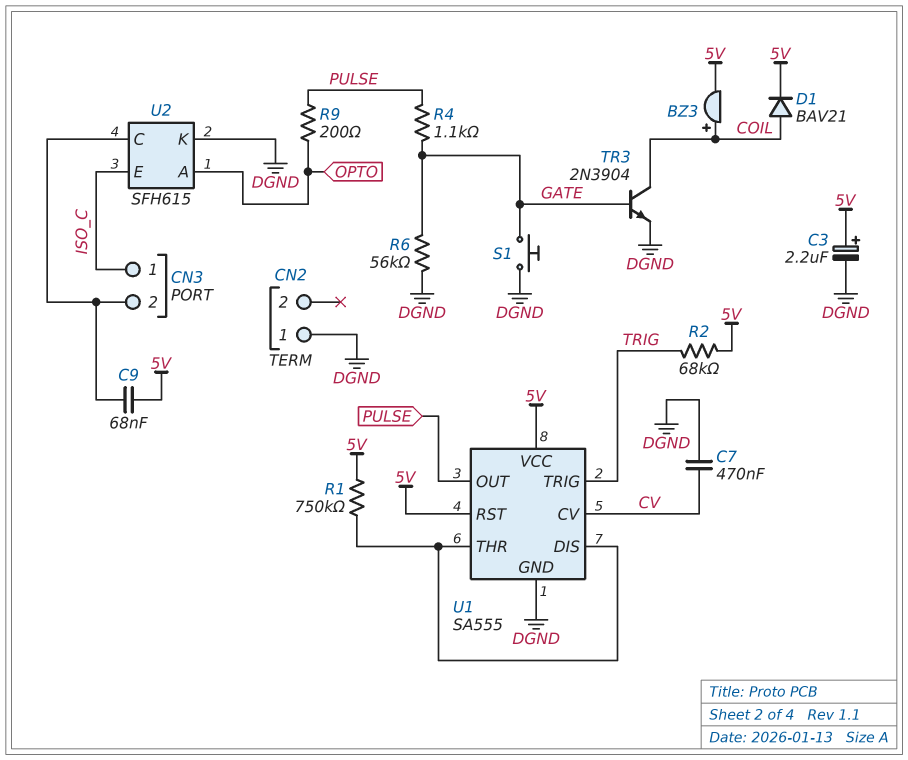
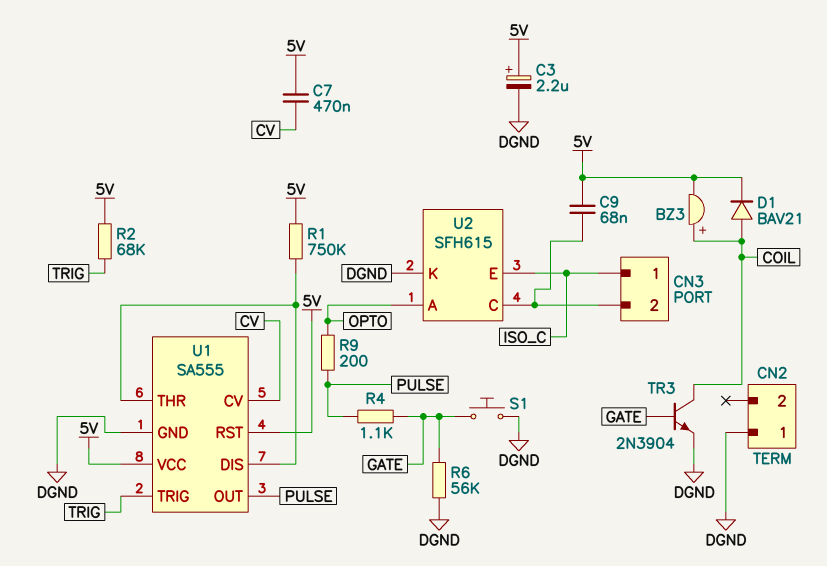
C7: 470nF (CV, DGND) -> 470nF (5V, CV)

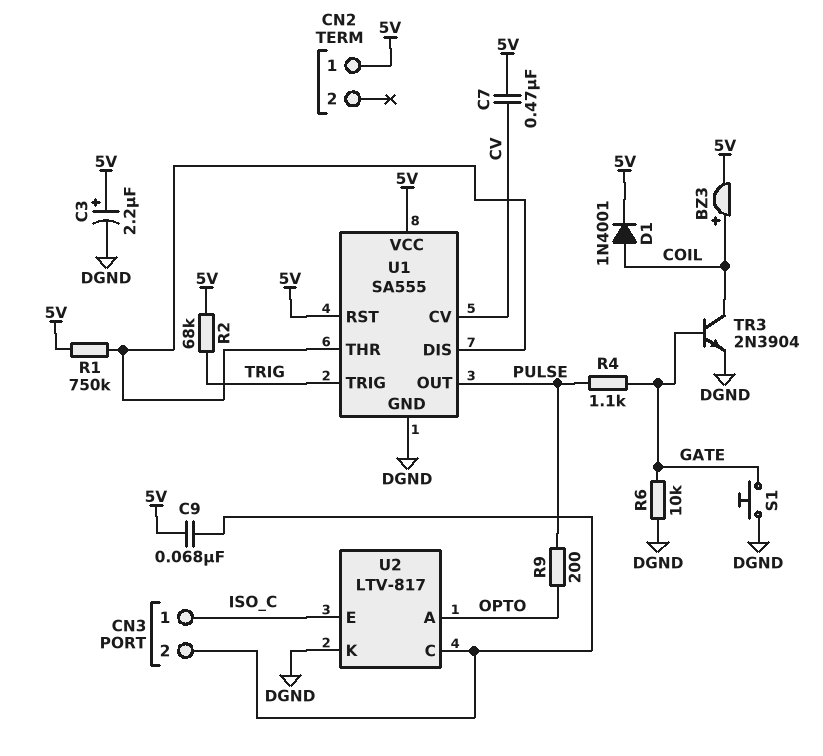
CN2 pin 1: DGND -> 5V
D1: diode BAV21 (A COIL, K 5V) -> diode 1N4001 (A COIL, K 5V)
R6: 56k (DGND, GATE) -> 10k (DGND, GATE)
U2: SFH615 -> LTV-817

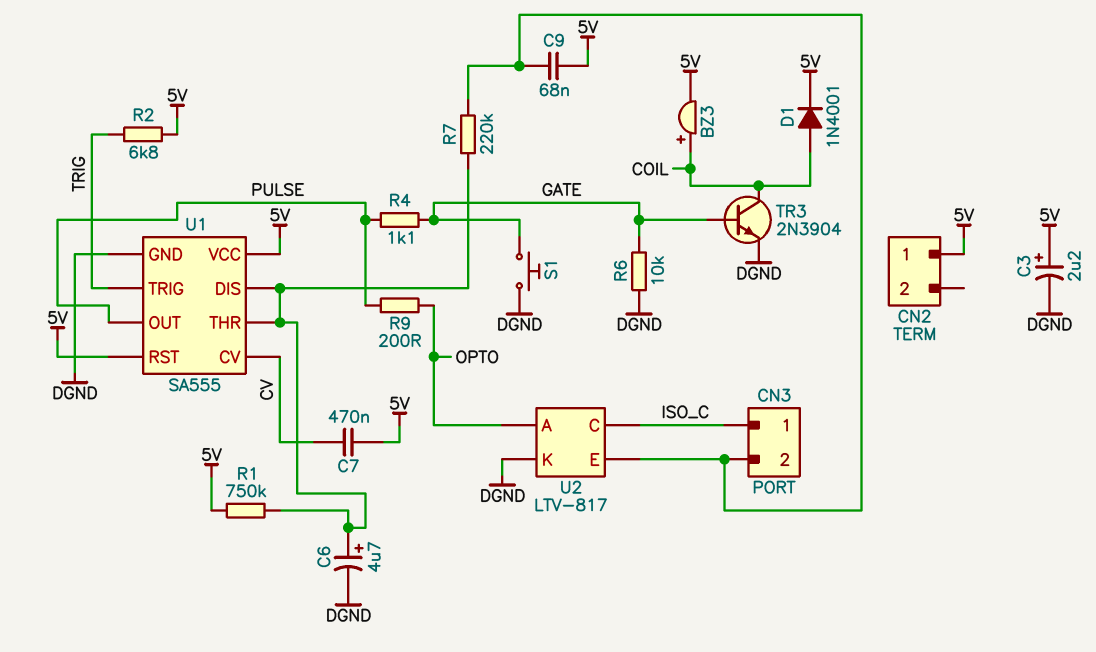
C6: none -> 4.7uF (plus U1/DIS, minus DGND)
R2: 68k (5V, TRIG) -> 6.8k (5V, TRIG)
R7: none -> 220k (CN3/2, U1/DIS)
U2 pin C: CN3/2 -> ISO_C
U2 pin E: ISO_C -> CN3/2

